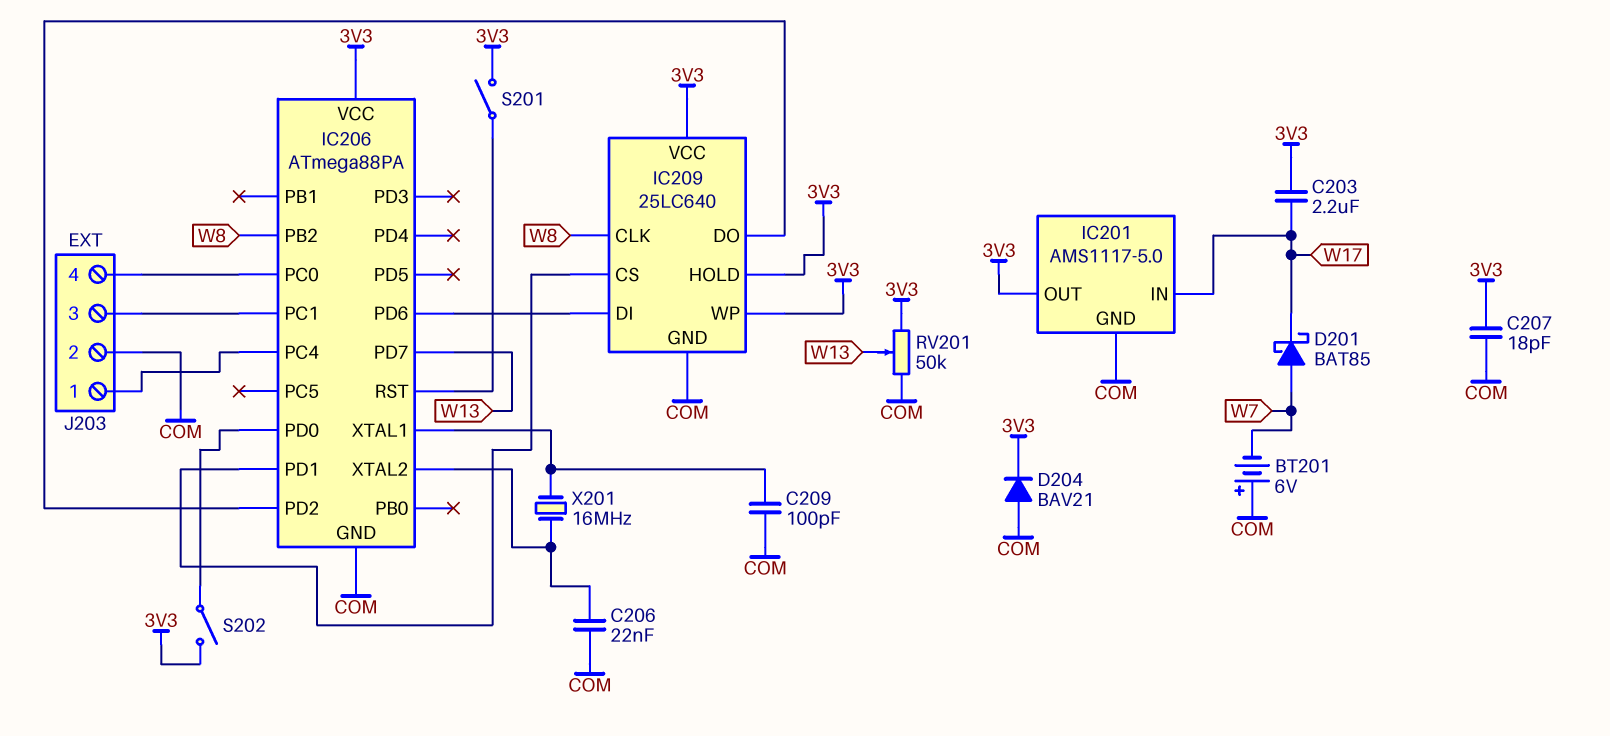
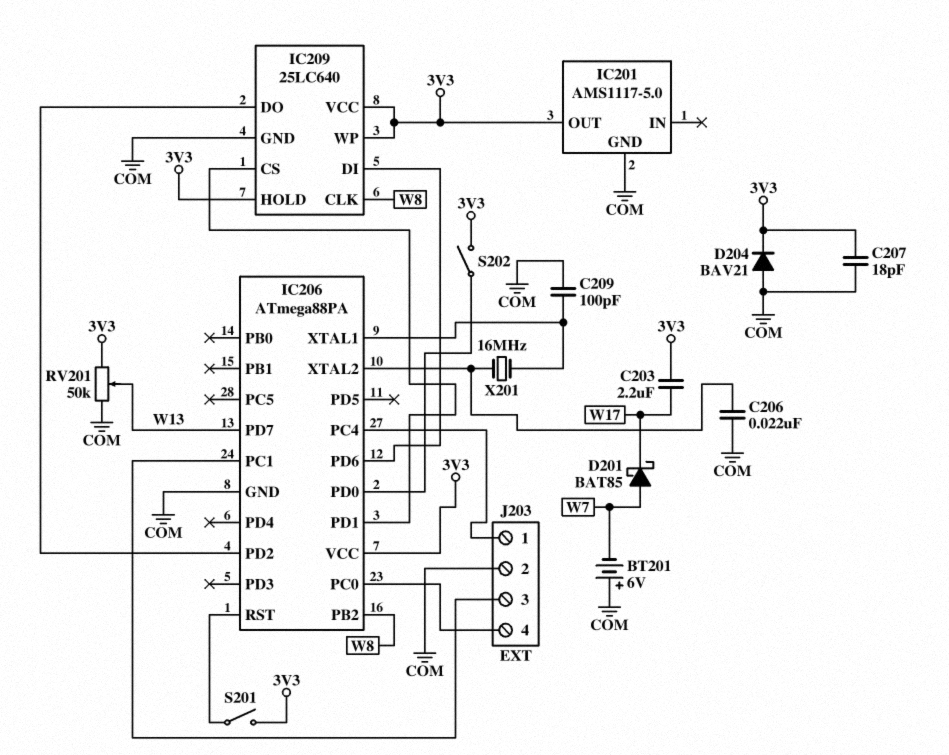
IC201 pin IN: W17 -> none

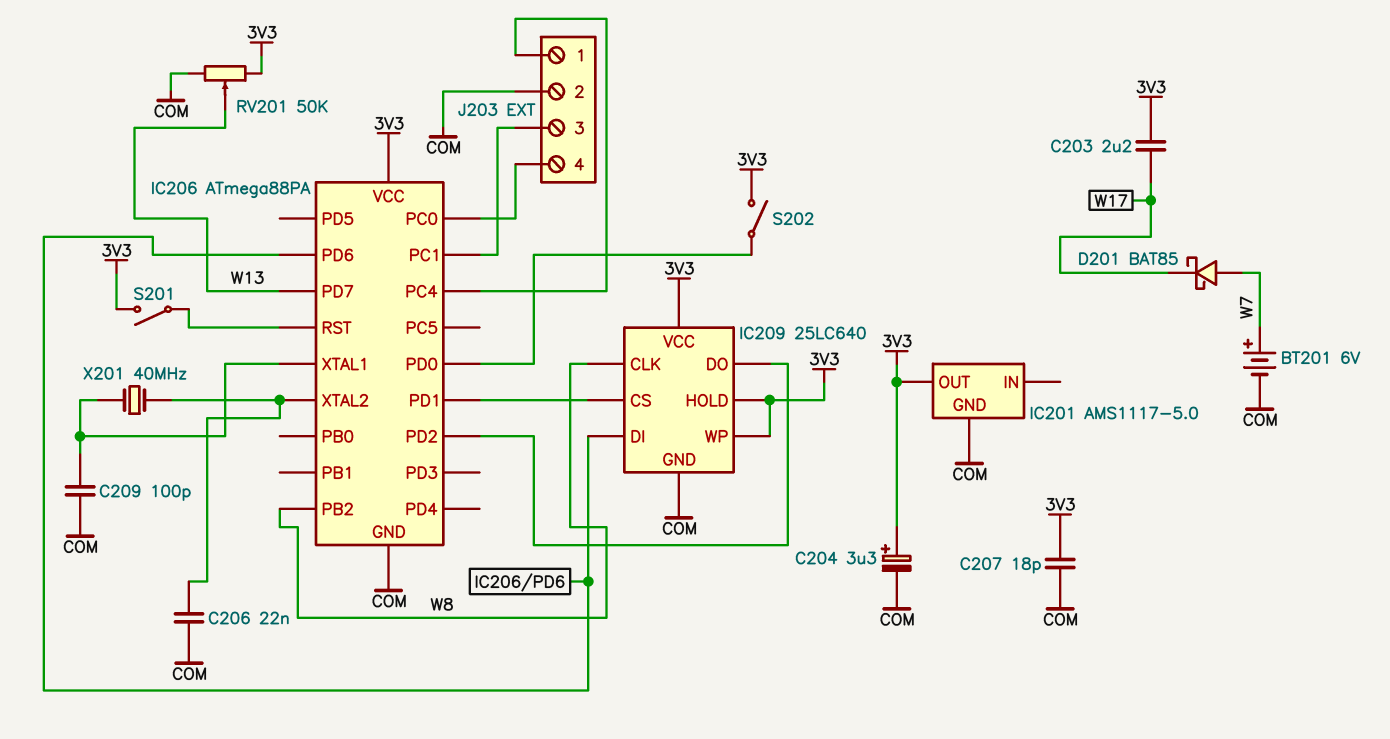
BT201: 6V (plus COM, minus W7) -> 6V (plus W7, minus COM)
C204: none -> 3.3uF (plus 3V3, minus COM)
D204: diode BAV21 (A COM, K 3V3) -> none
X201: 16MHz (IC206/XTAL1, IC206/XTAL2) -> 40MHz (IC206/XTAL1, IC206/XTAL2)

